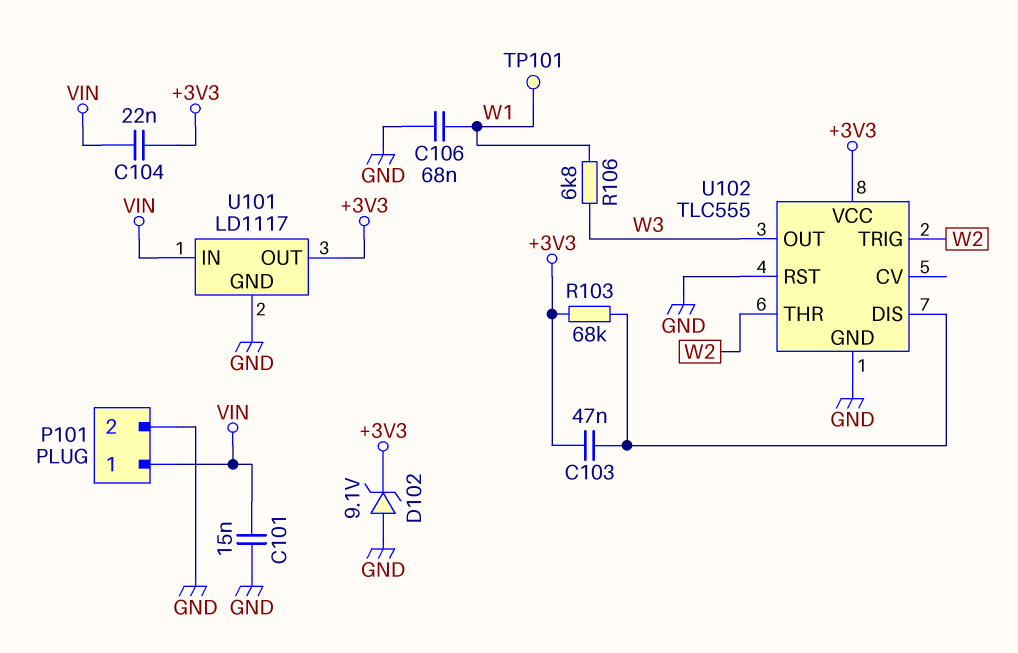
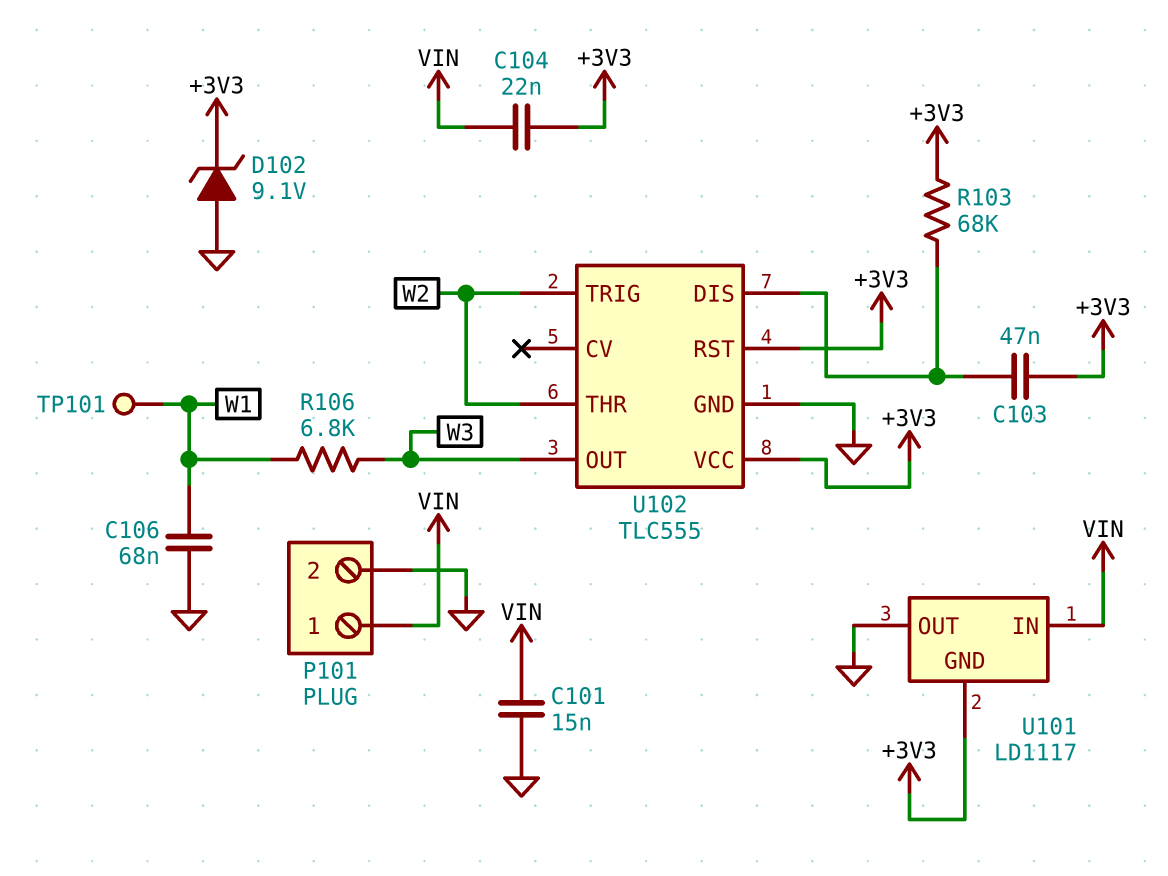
U101 pin GND: GND -> +3V3
U101 pin OUT: +3V3 -> GND
U102 pin RST: GND -> +3V3

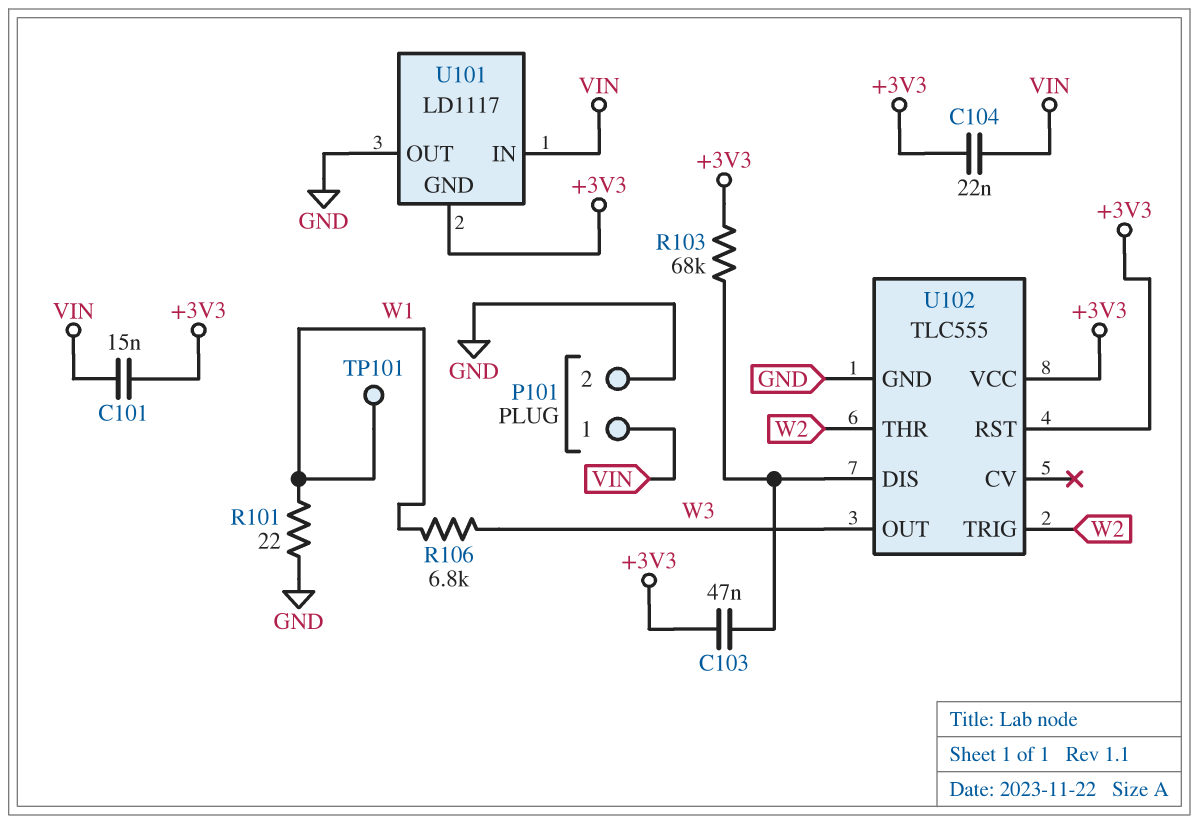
C101: 15nF (GND, VIN) -> 15nF (+3V3, VIN)
C106: 68nF (GND, W1) -> none
D102: zener 9.1V (A GND, K +3V3) -> none
R101: none -> 22 (GND, W1)

